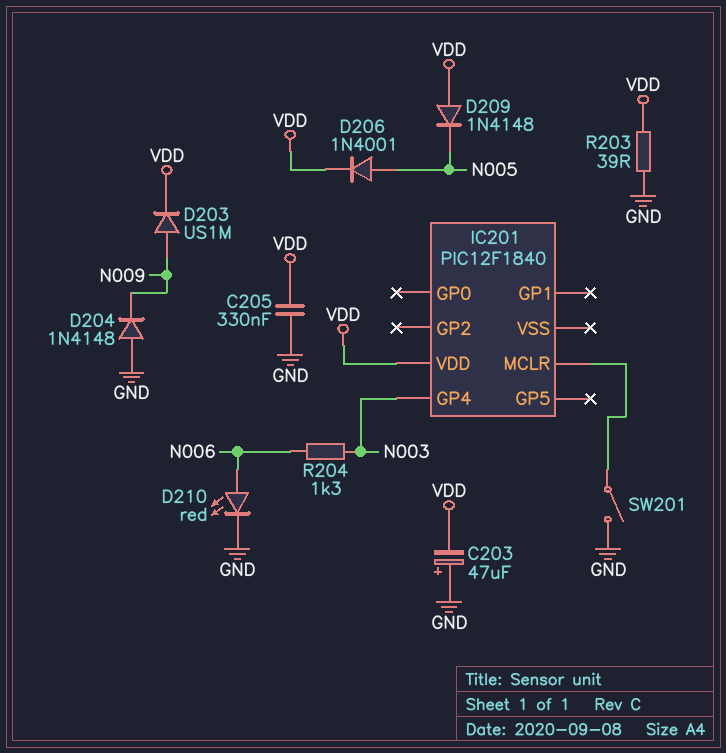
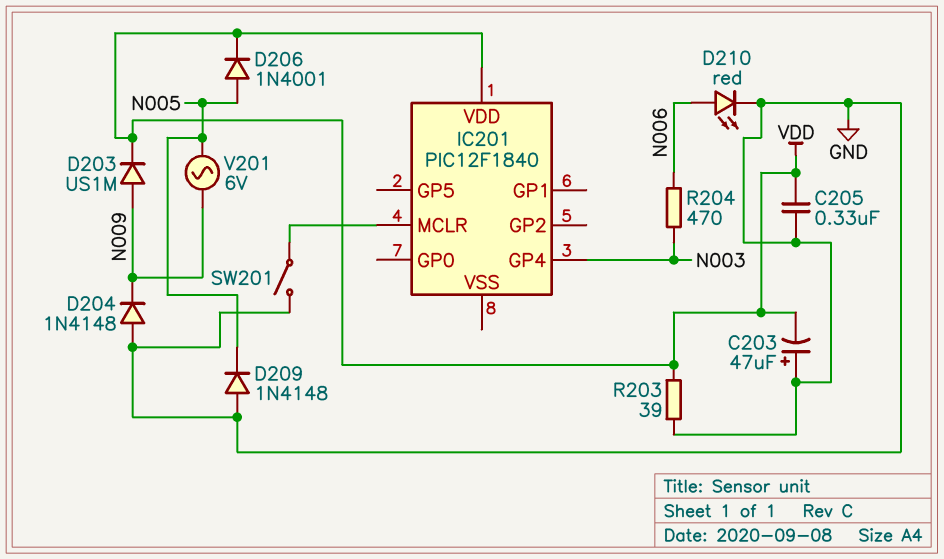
D209: diode 1N4148 (A VDD, K N005) -> diode 1N4148 (A GND, K N005)
R204: 1.3k (N003, N006) -> 470 (N003, N006)
V201: none -> AC 6V (N005, N009)

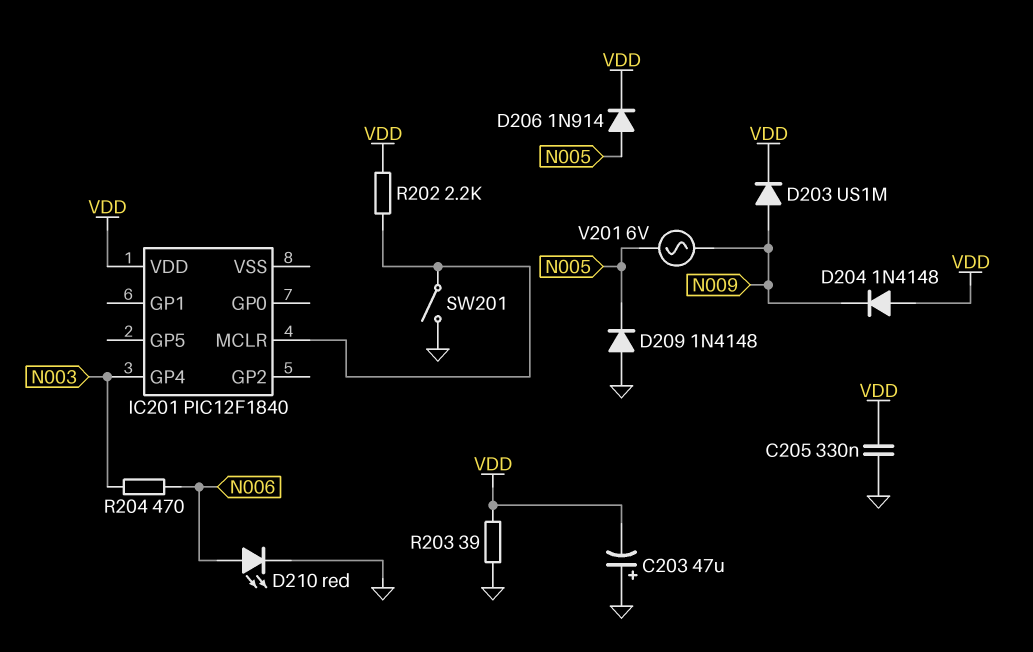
D204: diode 1N4148 (A GND, K N009) -> diode 1N4148 (A VDD, K N009)
D206: diode 1N4001 (A N005, K VDD) -> diode 1N914 (A N005, K VDD)
R202: none -> 2.2k (IC201/MCLR, VDD)

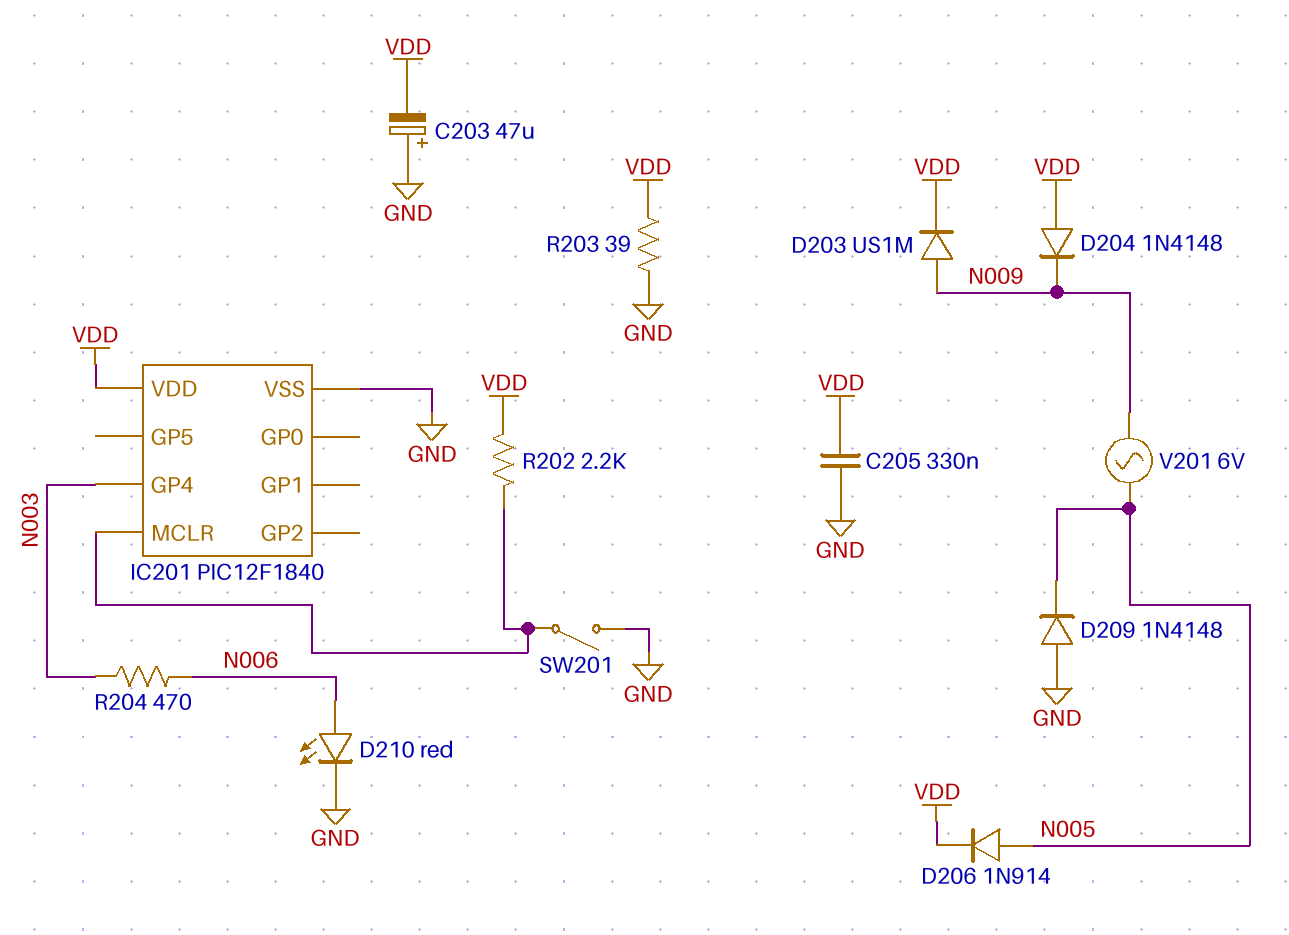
IC201 pin VSS: none -> GND

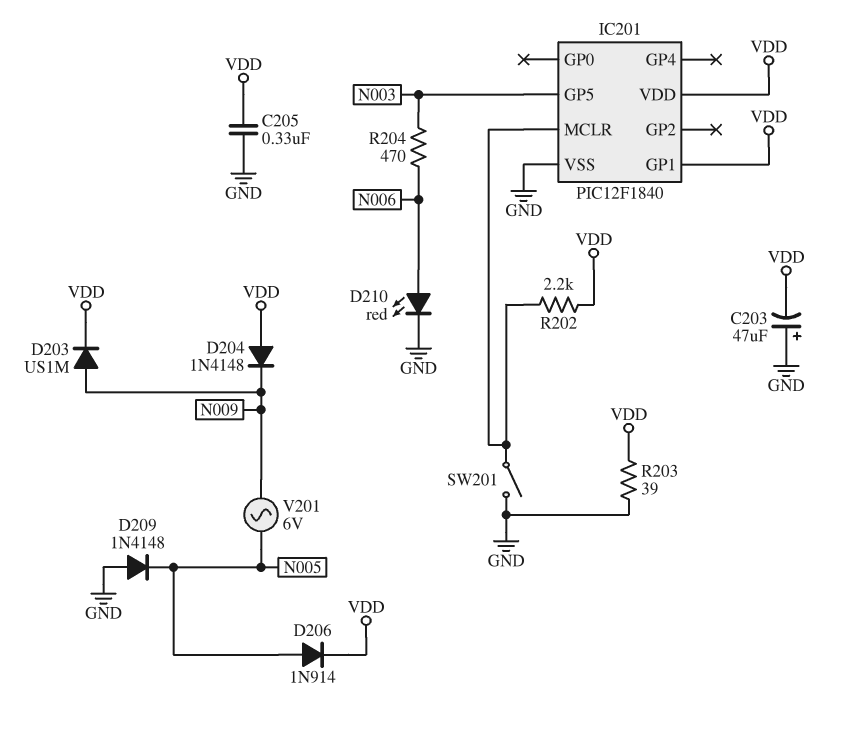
IC201 pin GP1: none -> VDD
IC201 pin GP4: N003 -> none
IC201 pin GP5: none -> N003

